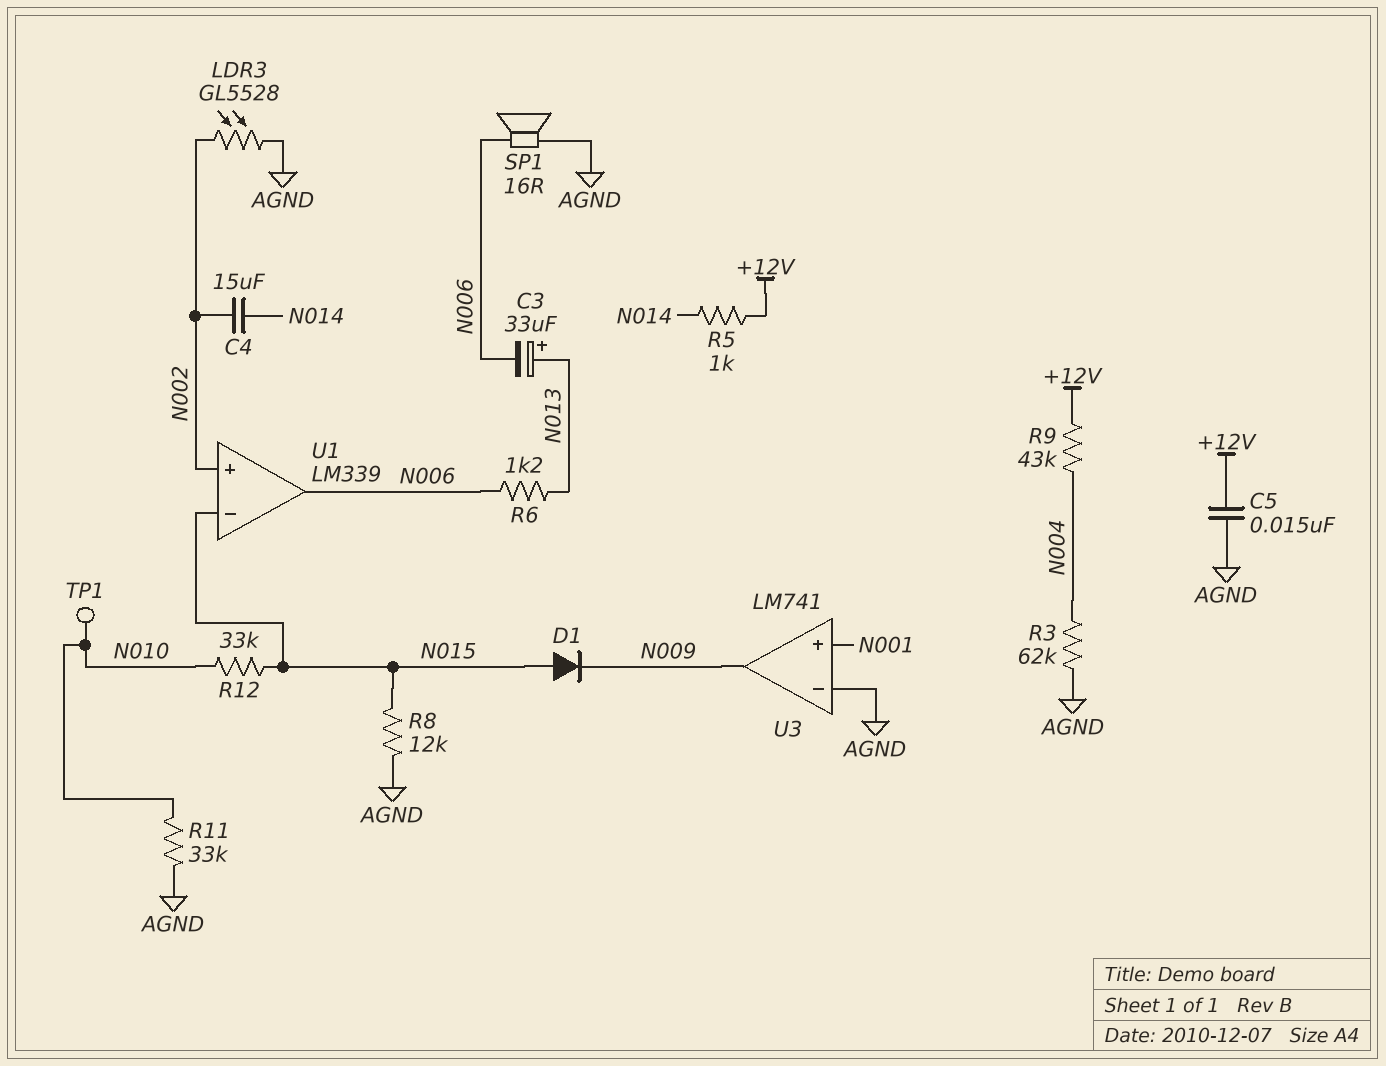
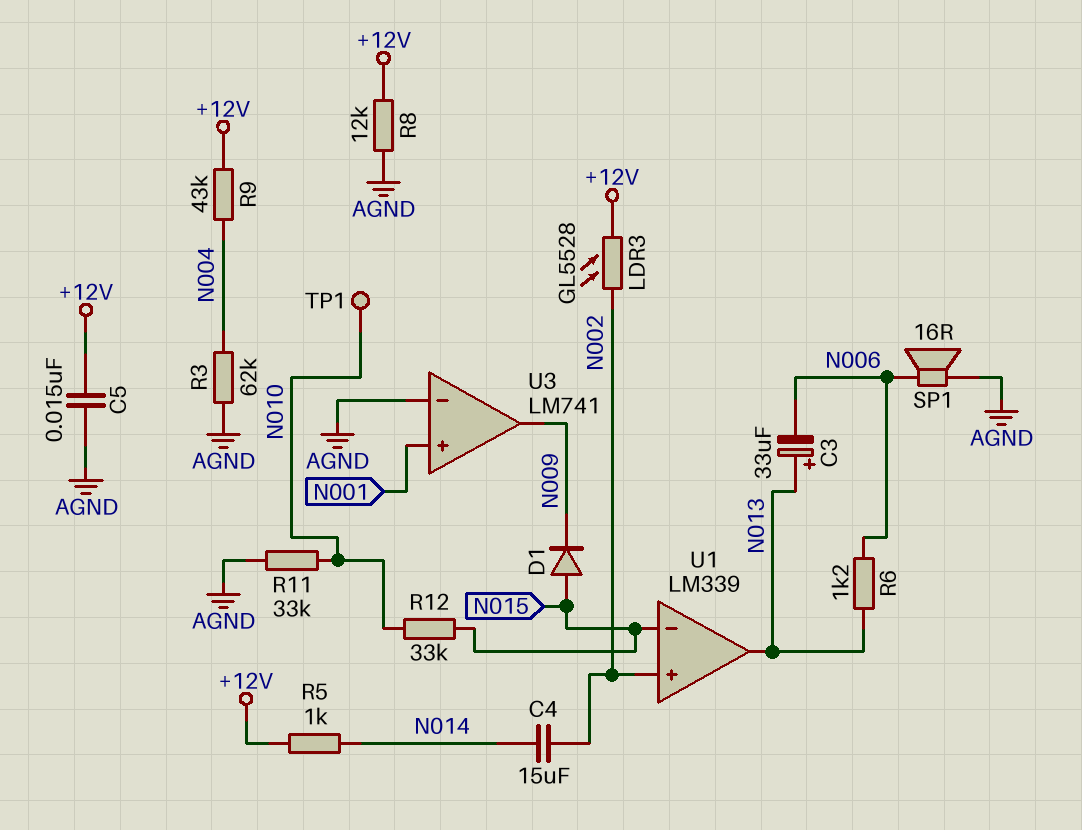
LDR3: GL5528 (AGND, N002) -> GL5528 (+12V, N002)
R8: 12k (AGND, N015) -> 12k (+12V, AGND)
U1 pin out: N006 -> N013

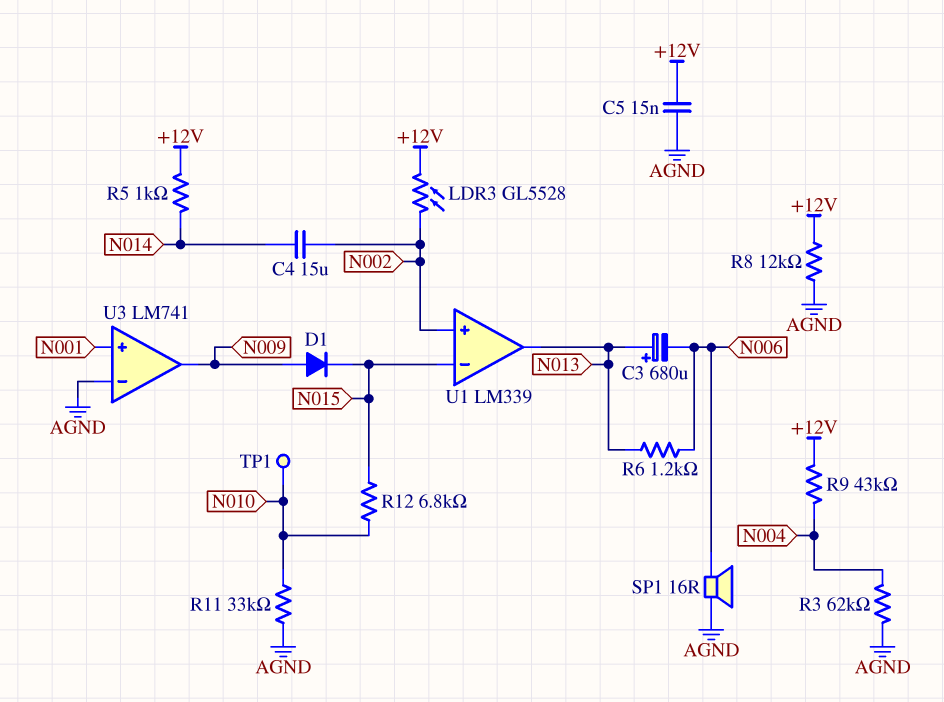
C3: 33uF (plus N013, minus N006) -> 680uF (plus N013, minus N006)
D1: diode (A N015, K N009) -> diode (A N009, K N015)
R12: 33k (N010, N015) -> 6.8k (N010, N015)

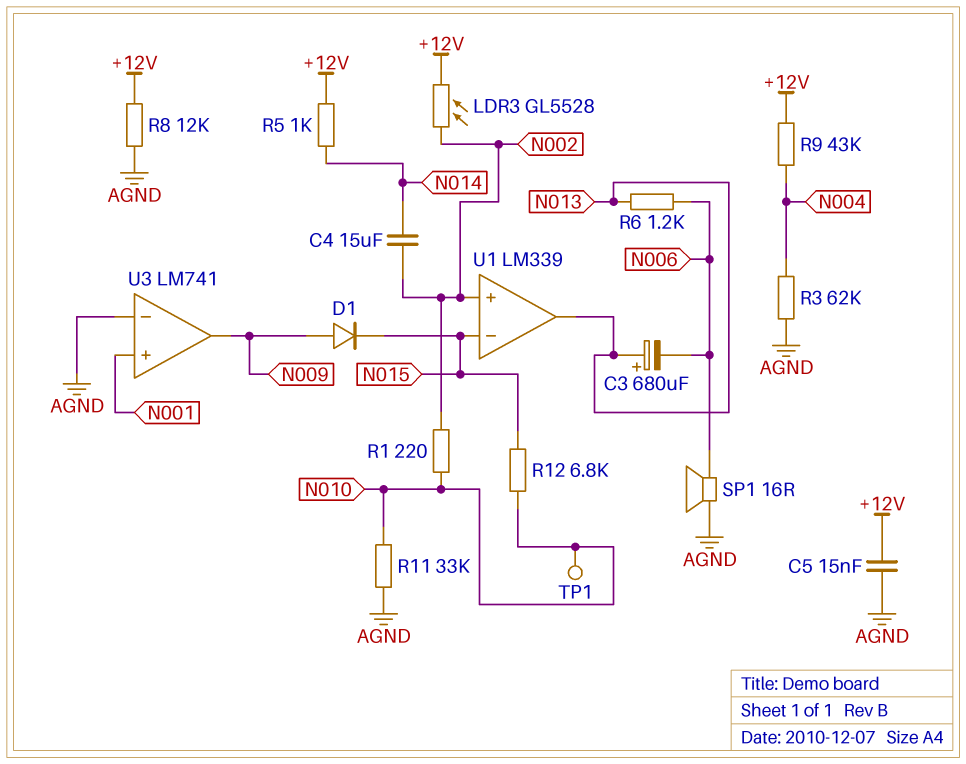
R1: none -> 220 (N002, N010)

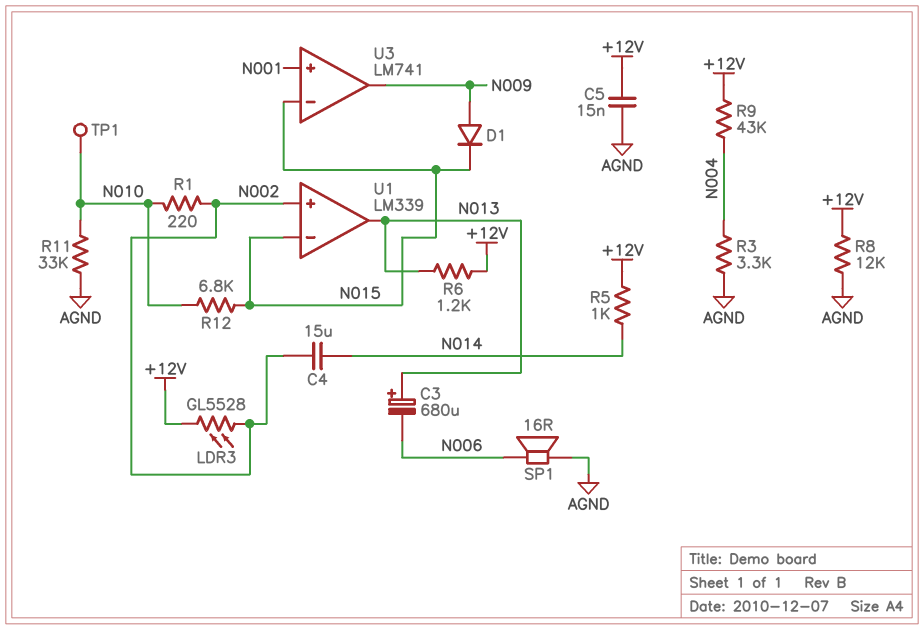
R3: 62k (AGND, N004) -> 3.3k (AGND, N004)
R6: 1.2k (N006, N013) -> 1.2k (+12V, N013)
U3 pin in-: AGND -> N015

